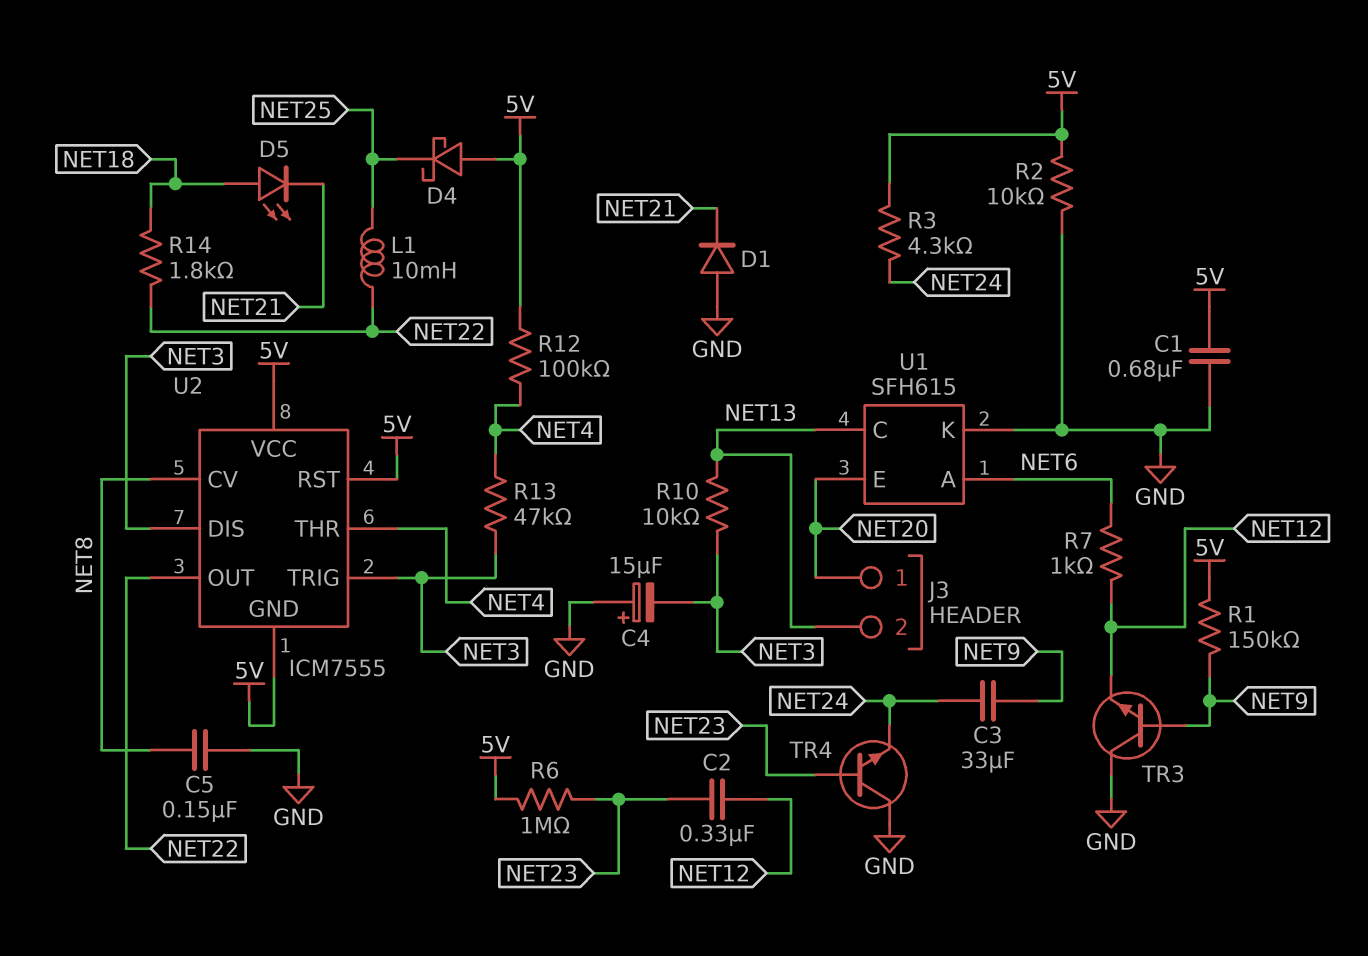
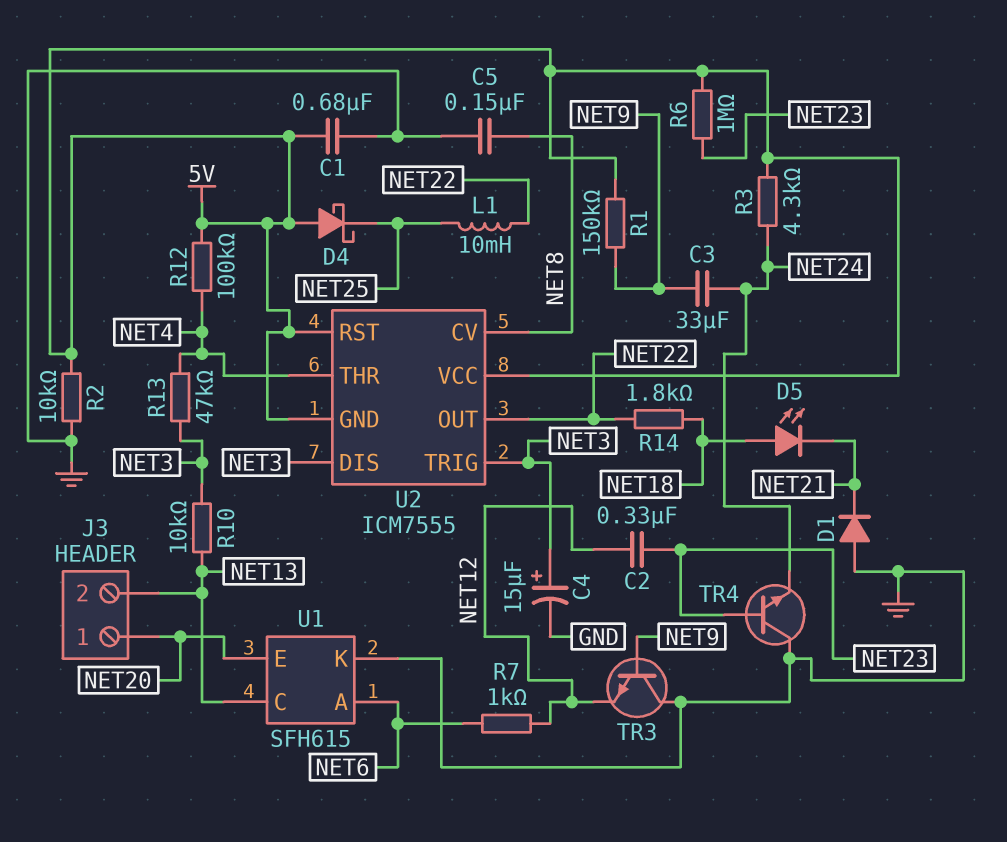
C4: 15uF (plus GND, minus NET3) -> 15uF (plus NET3, minus GND)

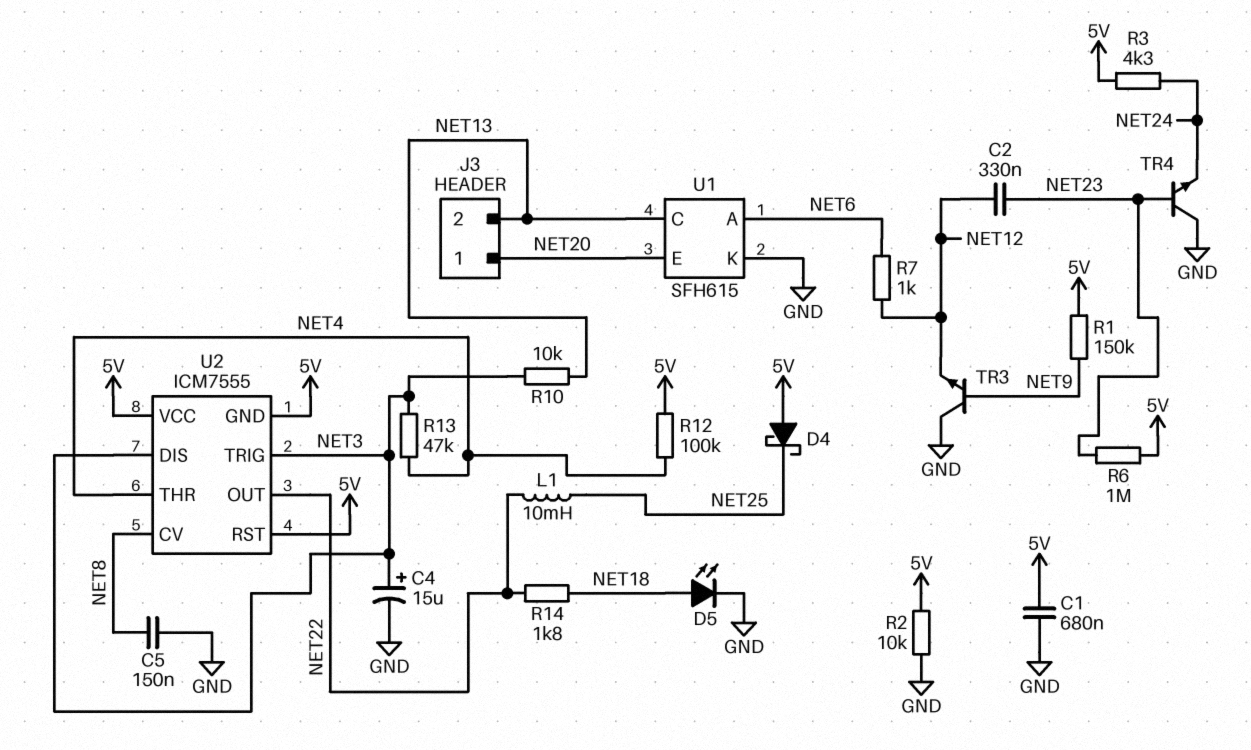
C3: 33uF (NET9, NET24) -> none
D1: diode (A GND, K NET21) -> none
D5: LED (A NET18, K NET21) -> LED (A NET18, K GND)

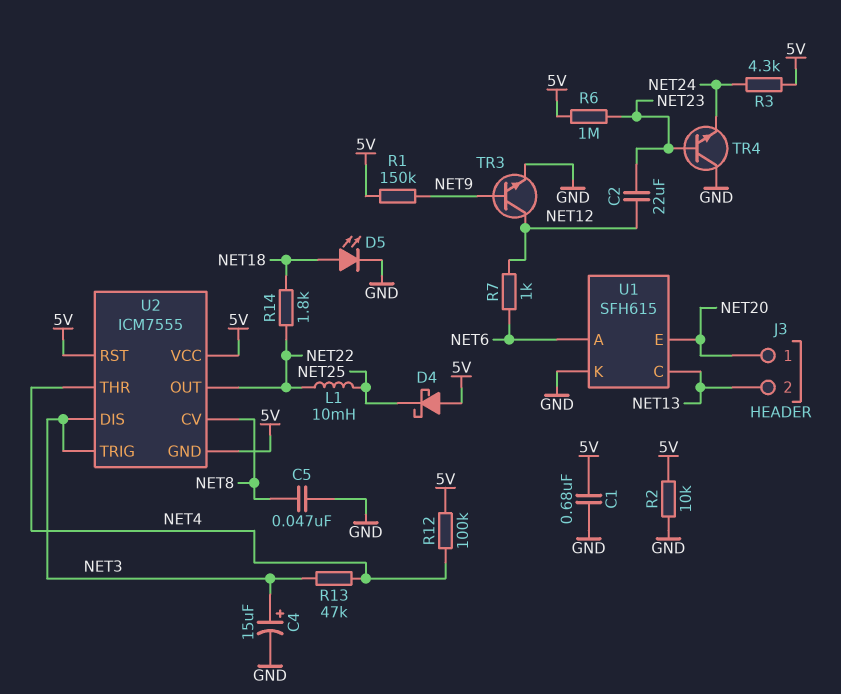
C2: 330nF (NET12, NET23) -> 22uF (NET12, NET23)
C5: 150nF (GND, NET8) -> 47nF (GND, NET8)
R10: 10k (NET3, NET13) -> none
TR3: NPN (B NET9, C GND, E NET12) -> NPN (B NET9, C NET12, E GND)

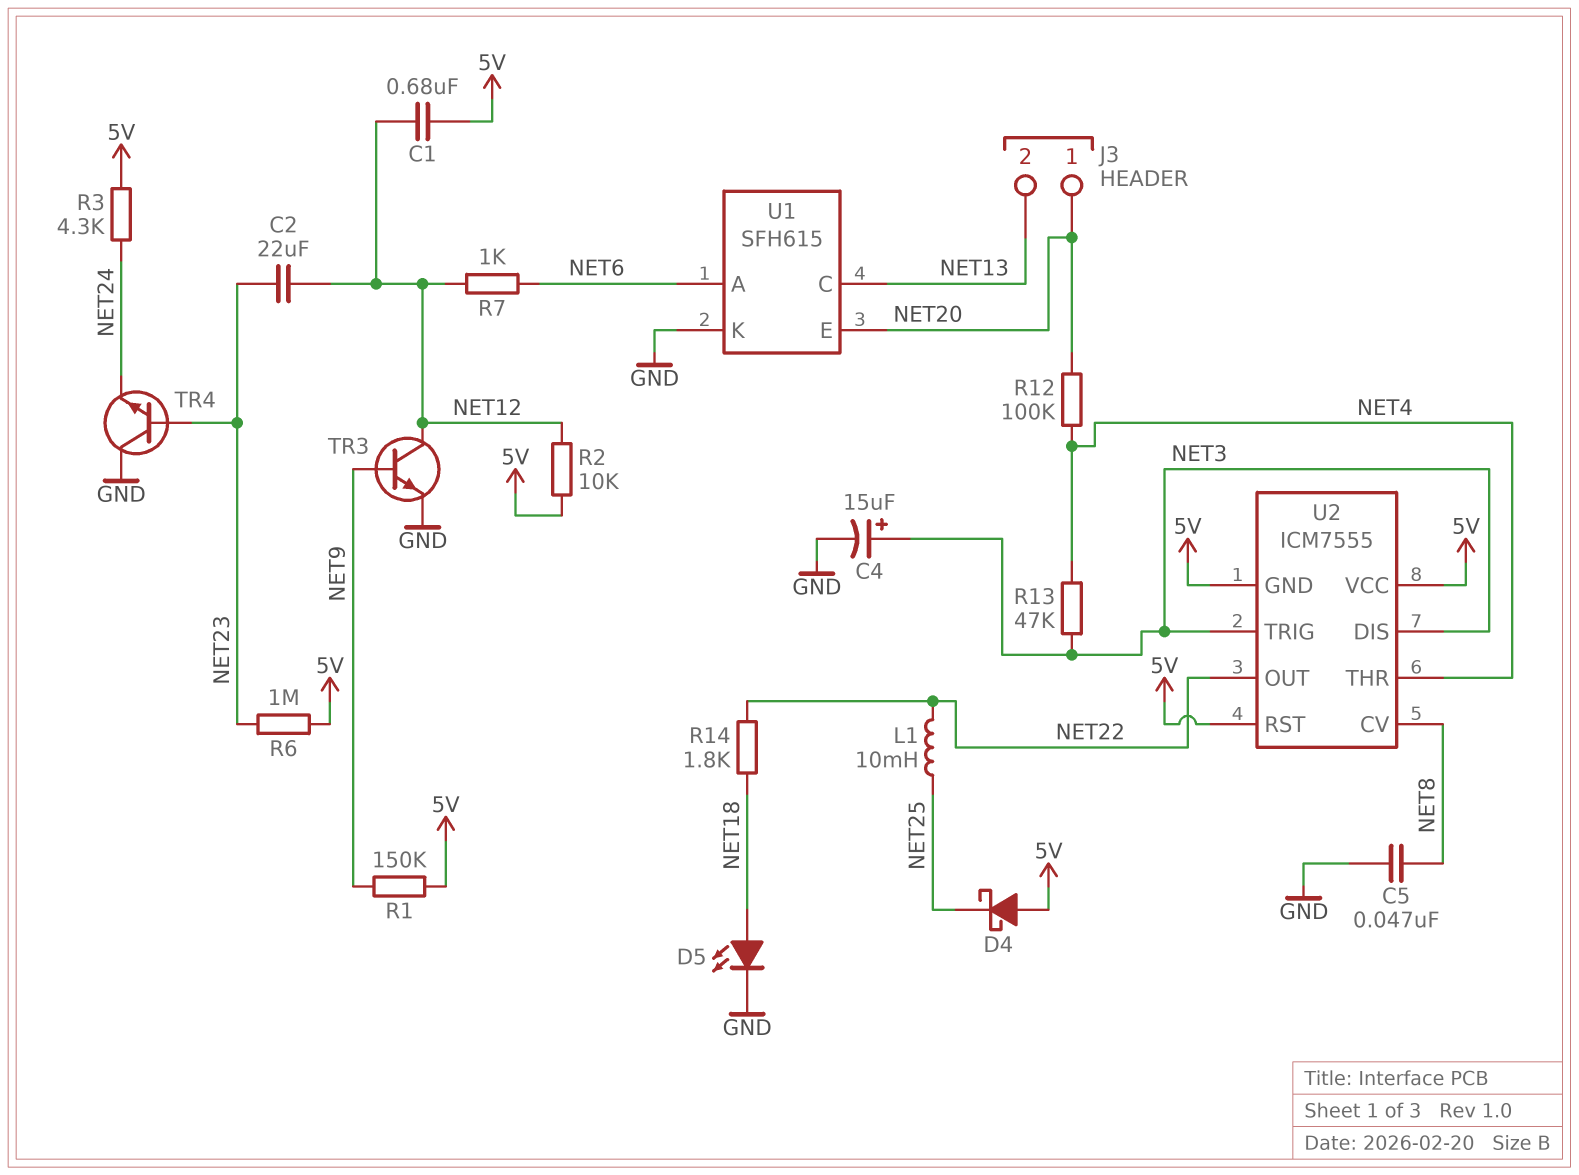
C1: 680nF (5V, GND) -> 680nF (5V, NET12)
R2: 10k (5V, GND) -> 10k (5V, NET12)
R12: 100k (5V, NET4) -> 100k (NET4, NET20)

